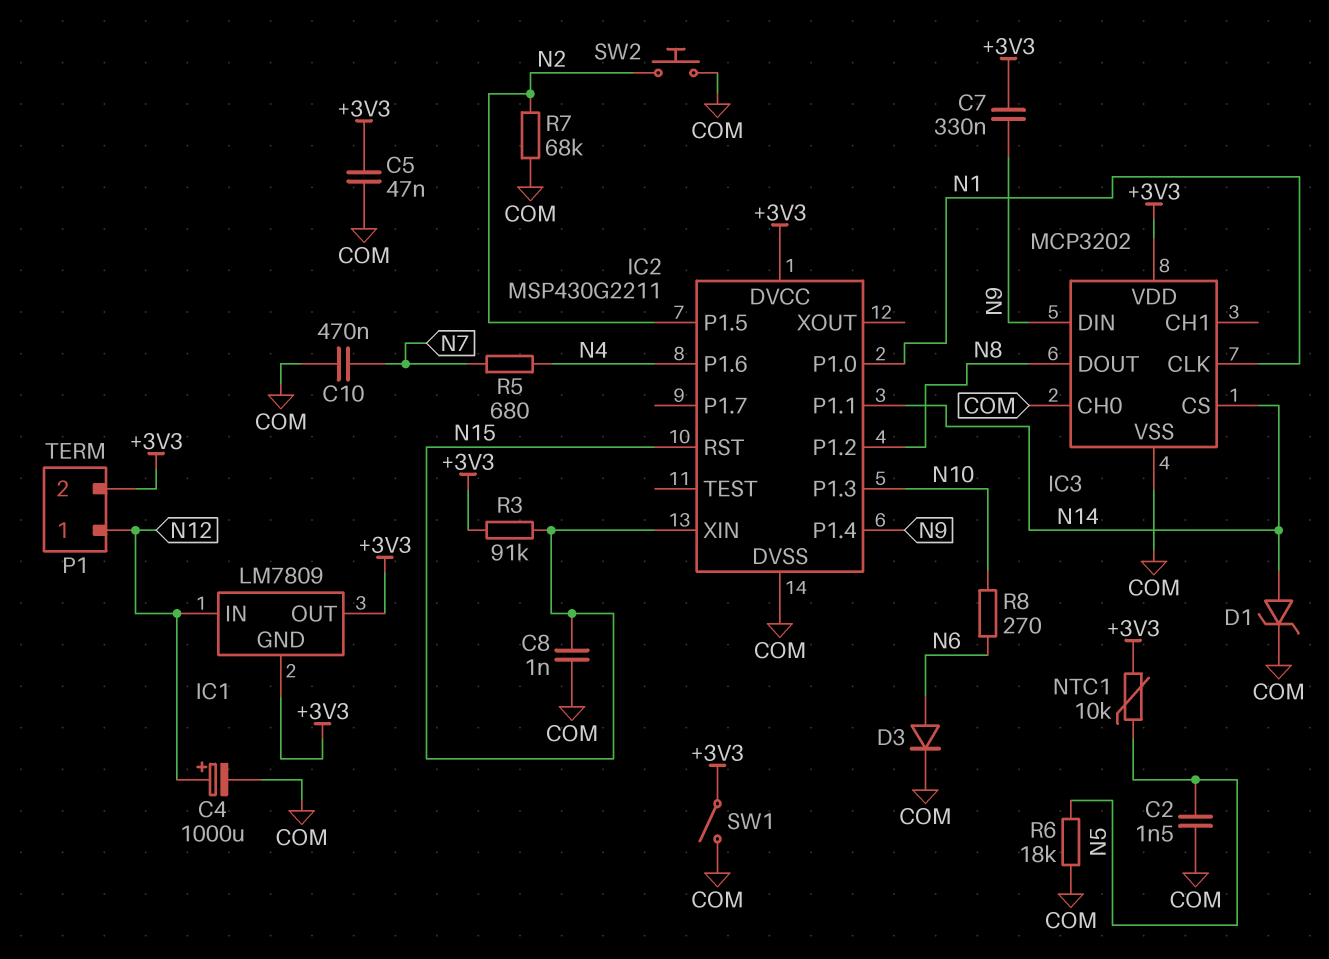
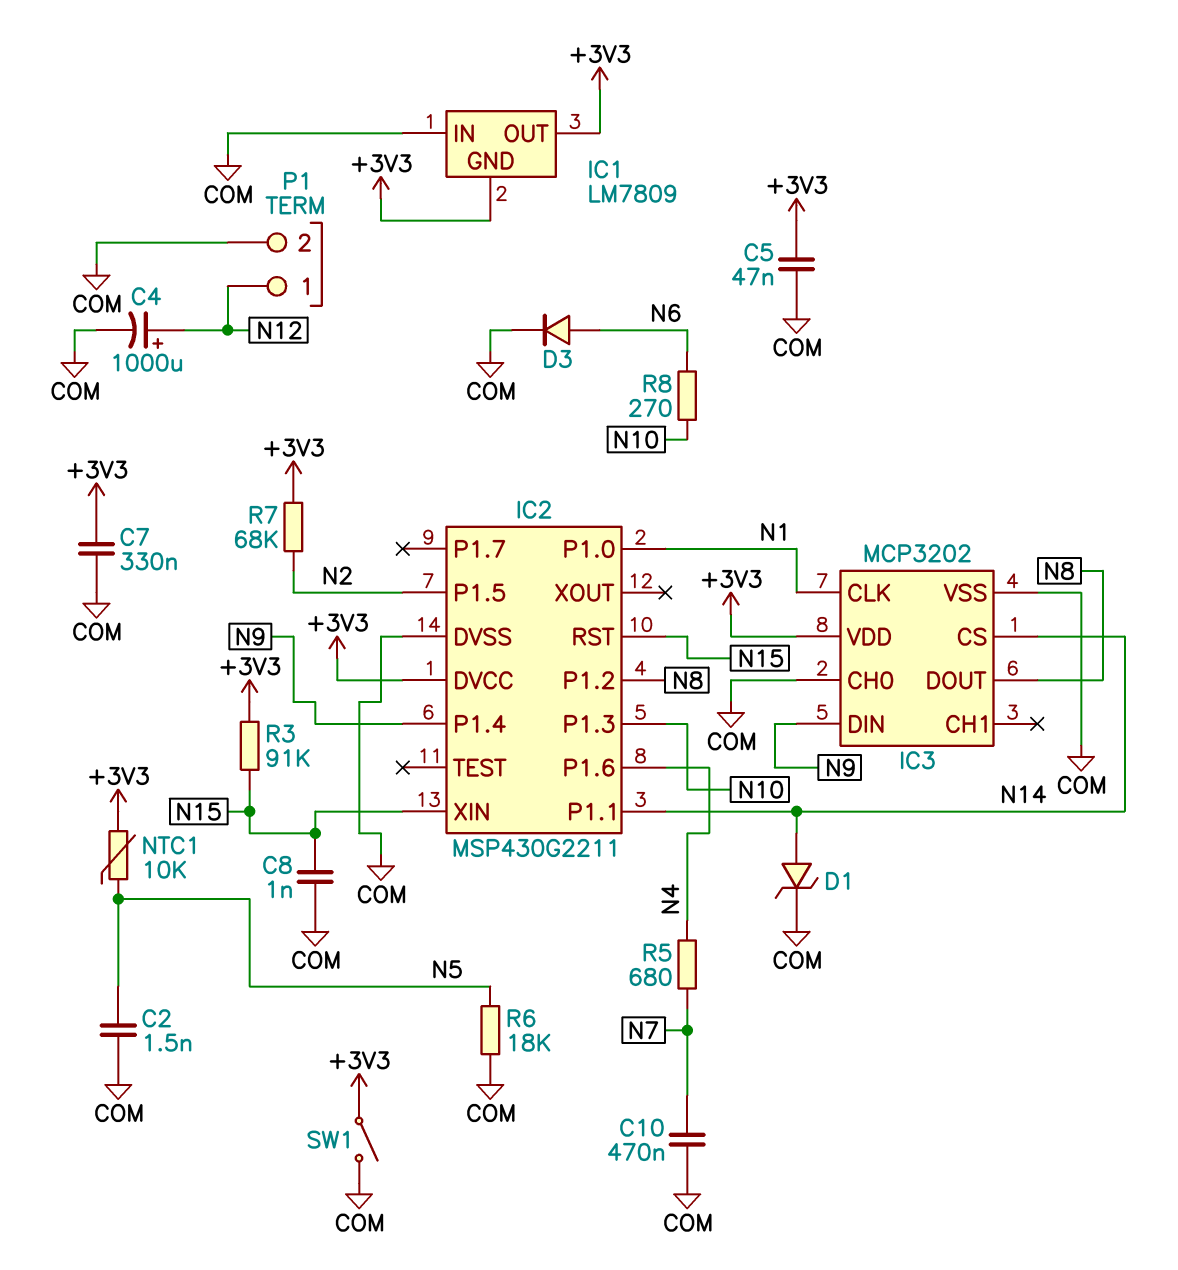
C7: 330nF (+3V3, N9) -> 330nF (+3V3, COM)
IC1 pin IN: N12 -> COM
P1 pin 2: +3V3 -> COM
R7: 68k (COM, N2) -> 68k (+3V3, N2)
SW2: button (COM, N2) -> none

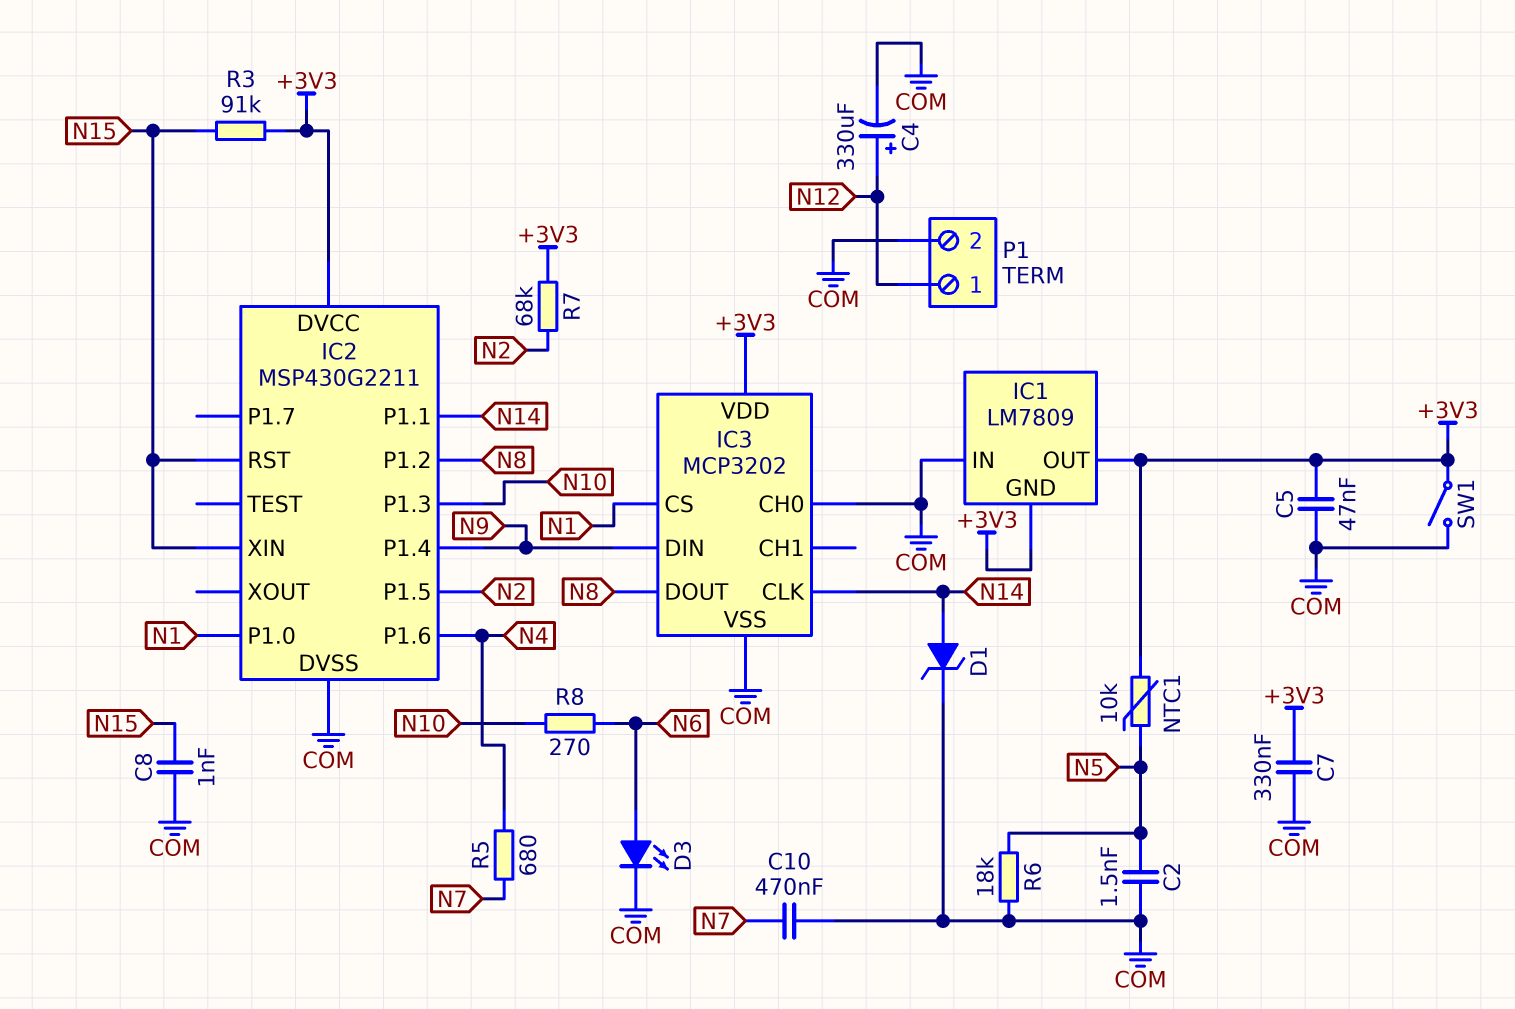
C4: 1000uF (plus N12, minus COM) -> 330uF (plus N12, minus COM)
D3: diode (A N6, K COM) -> LED (A N6, K COM)
IC3 pin CLK: N1 -> N14
IC3 pin CS: N14 -> N1

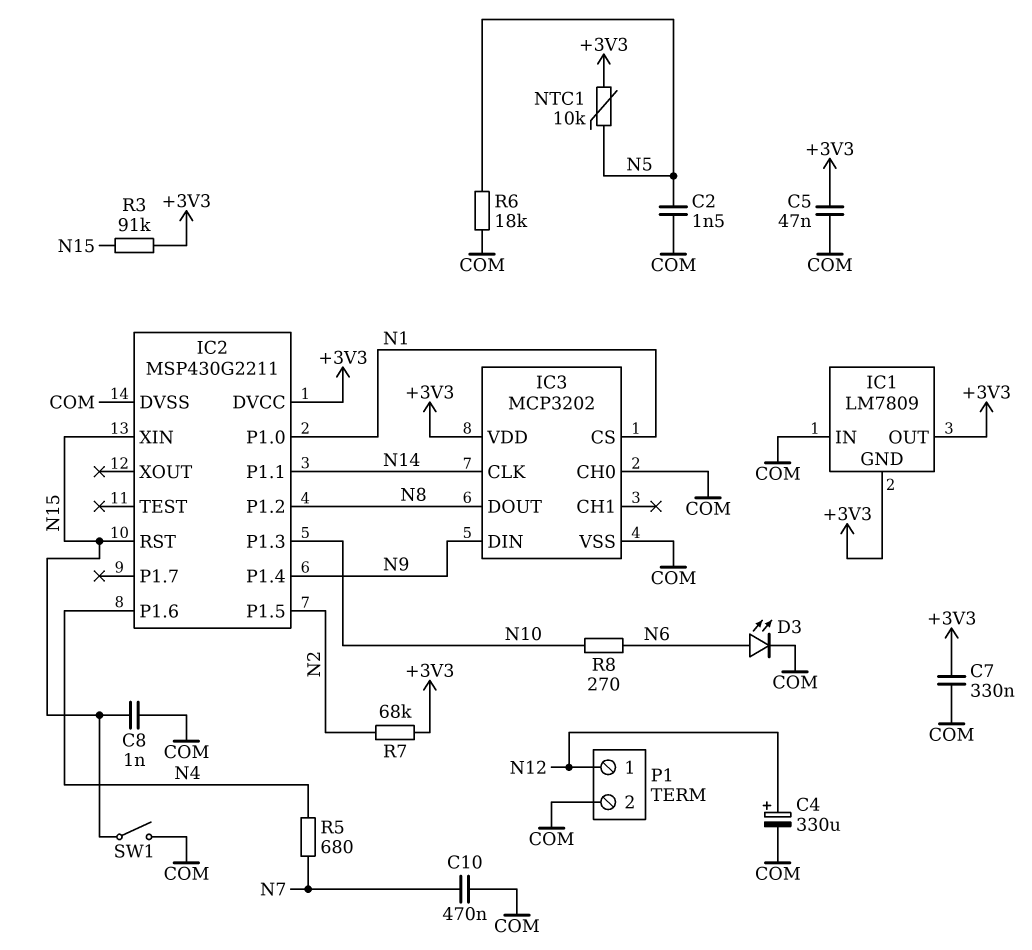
D1: zener (A N14, K COM) -> none
SW1: switch (+3V3, COM) -> switch (COM, N15)

